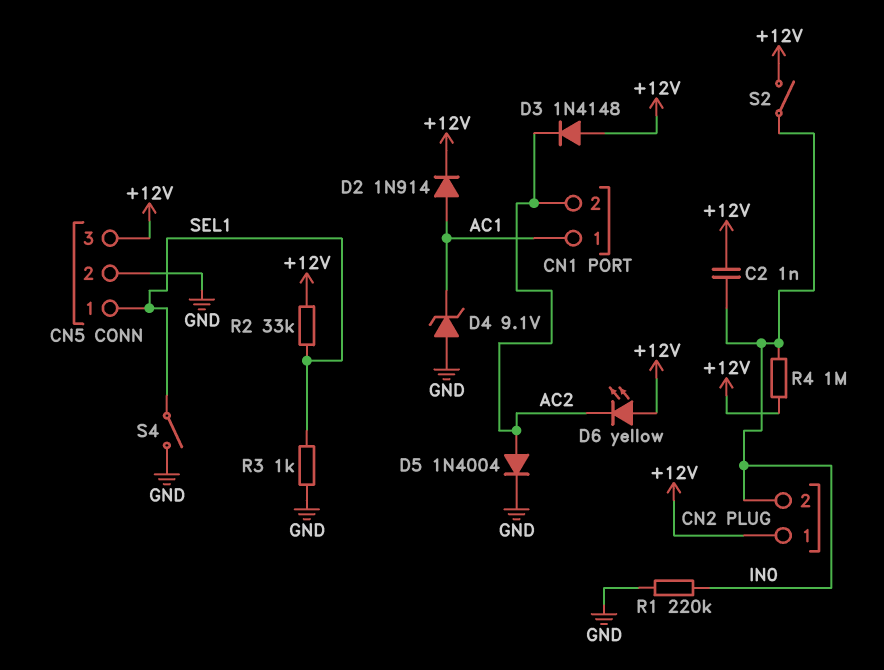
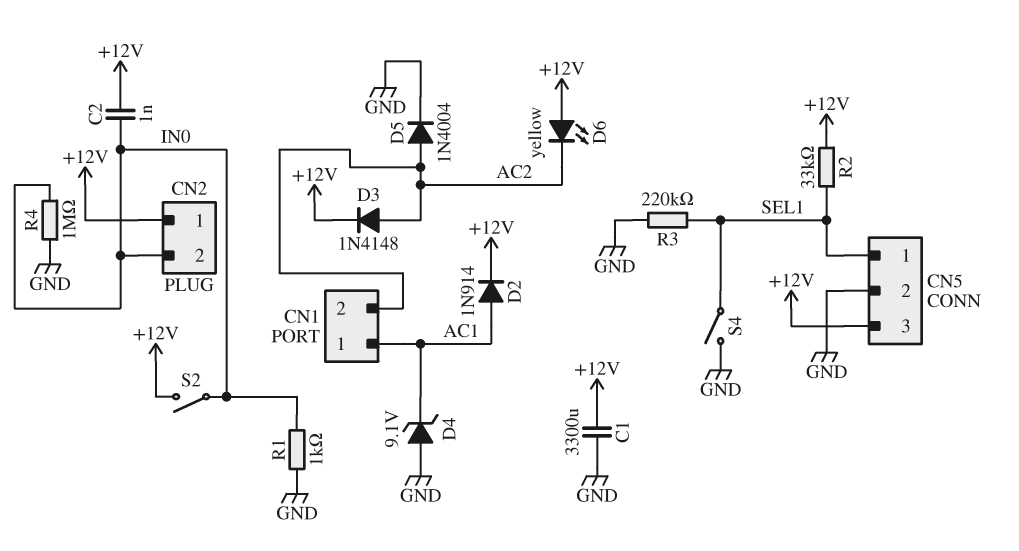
C1: none -> 3300uF (+12V, GND)
D3: diode 1N4148 (A +12V, K AC2) -> diode 1N4148 (A AC2, K +12V)
R1: 220k (GND, IN0) -> 1k (GND, IN0)
R3: 1k (GND, SEL1) -> 220k (GND, SEL1)
R4: 1M (+12V, IN0) -> 1M (GND, IN0)

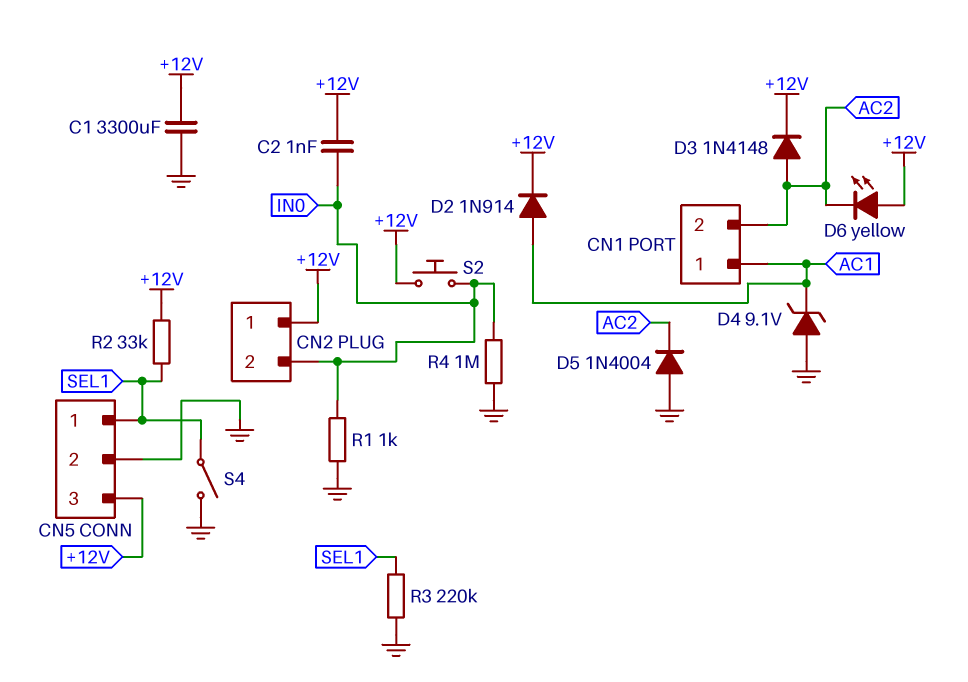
D5: diode 1N4004 (A AC2, K GND) -> diode 1N4004 (A GND, K AC2)
S2: switch (+12V, IN0) -> button (+12V, IN0)

